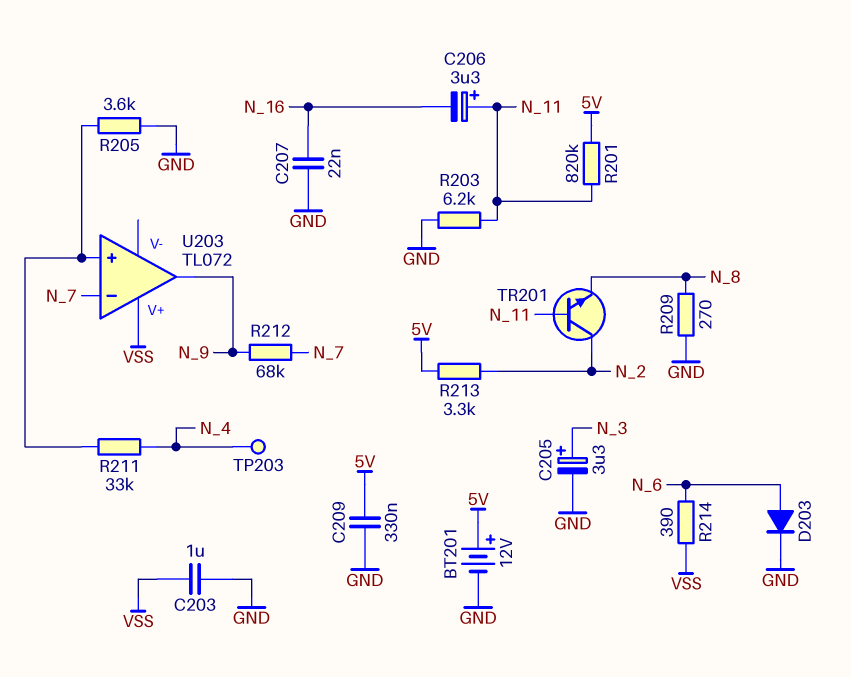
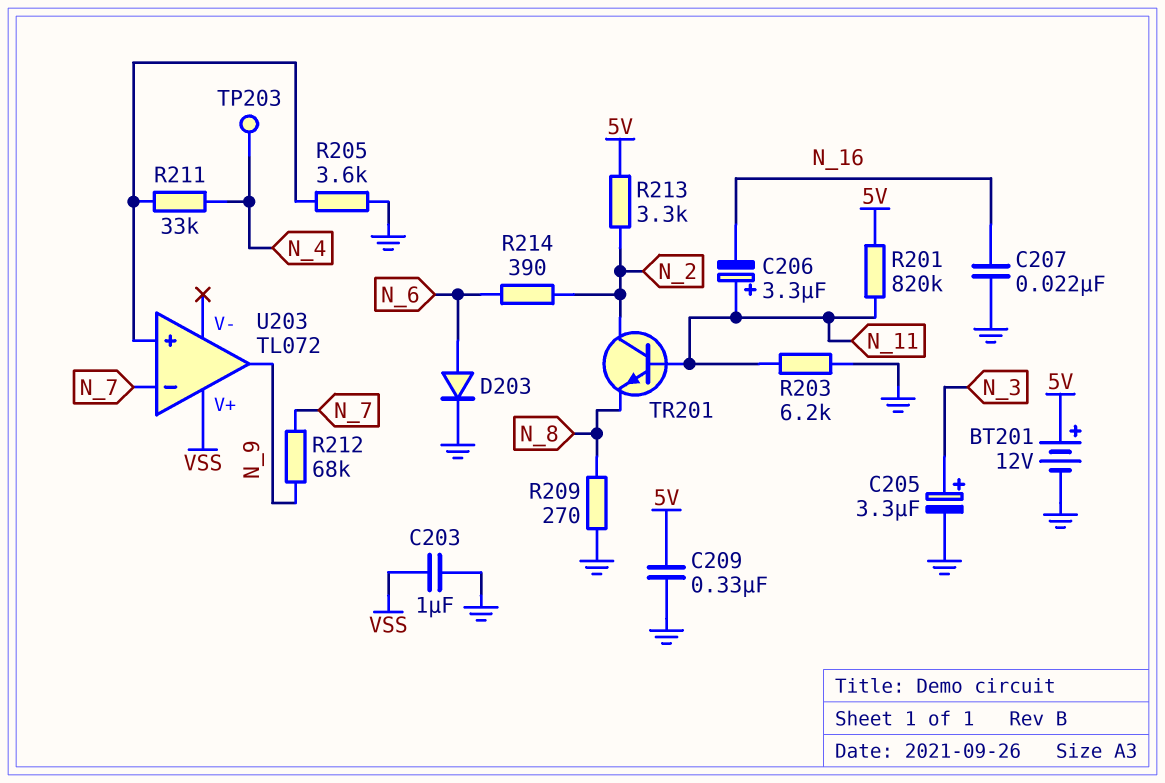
R214: 390 (N_6, VSS) -> 390 (N_2, N_6)

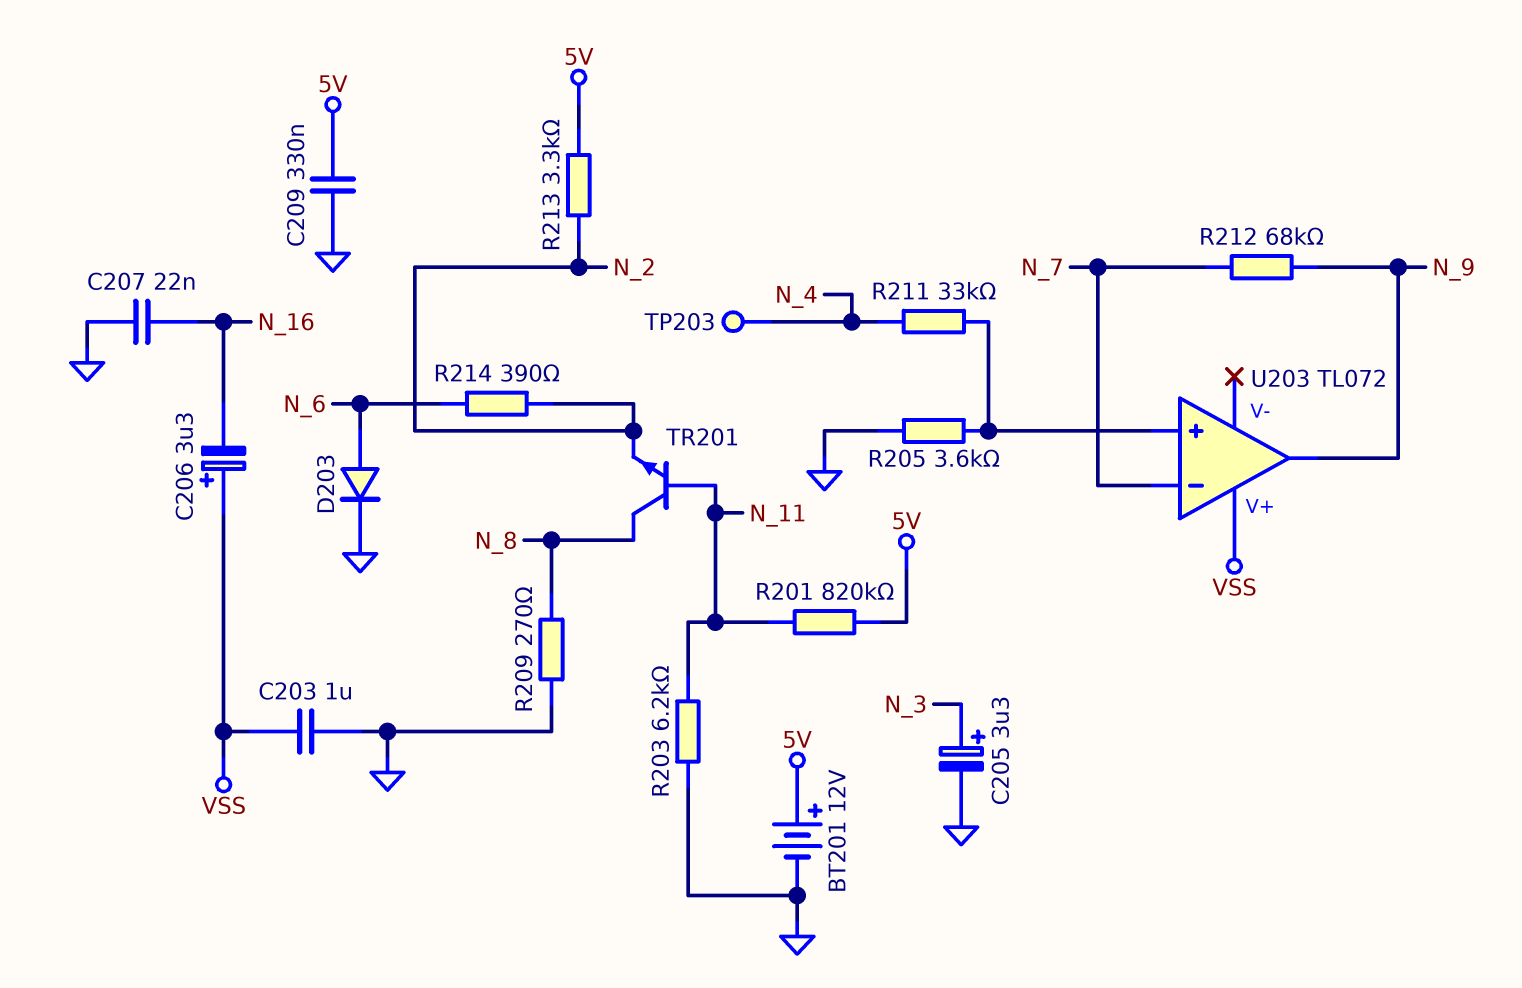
C206: 3.3uF (plus N_11, minus N_16) -> 3.3uF (plus VSS, minus N_16)
TR201: NPN (B N_11, C N_2, E N_8) -> NPN (B N_11, C N_8, E N_2)

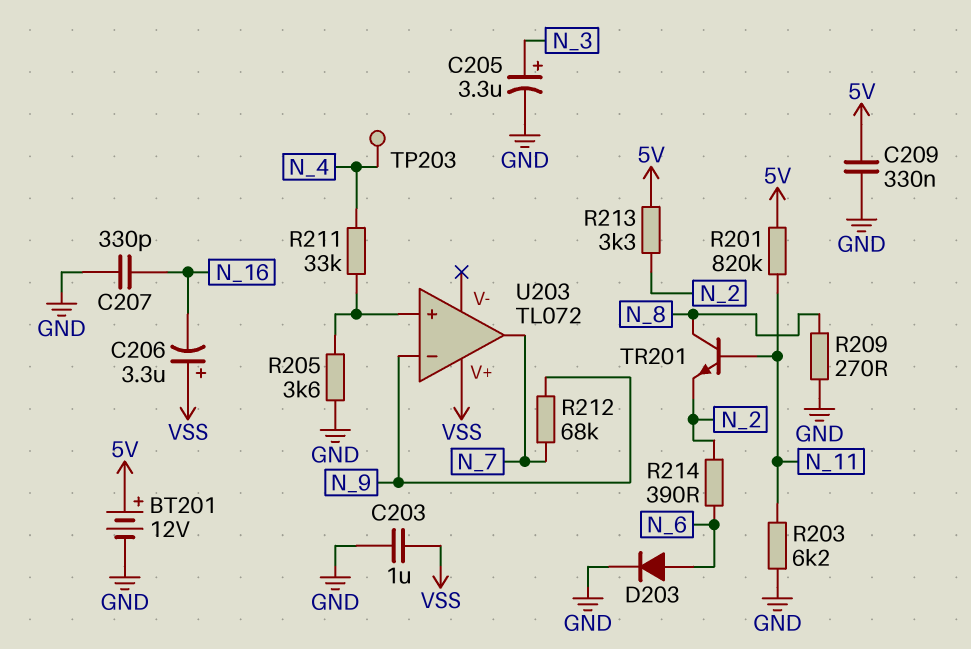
C207: 22nF (GND, N_16) -> 330pF (GND, N_16)
U203 pin in-: N_7 -> N_9
U203 pin out: N_9 -> N_7

